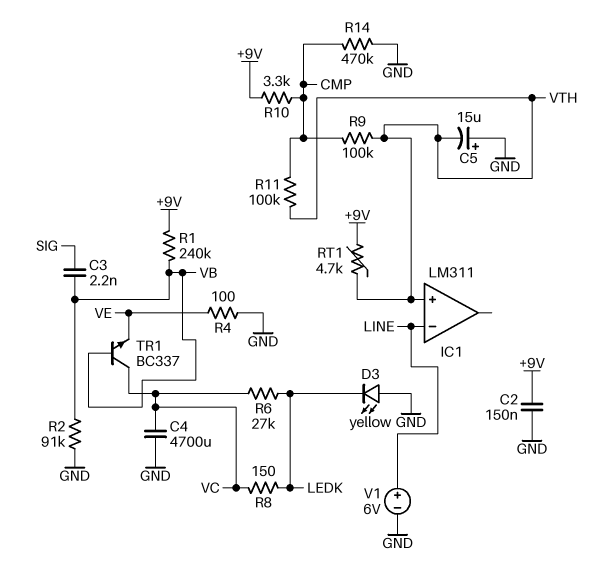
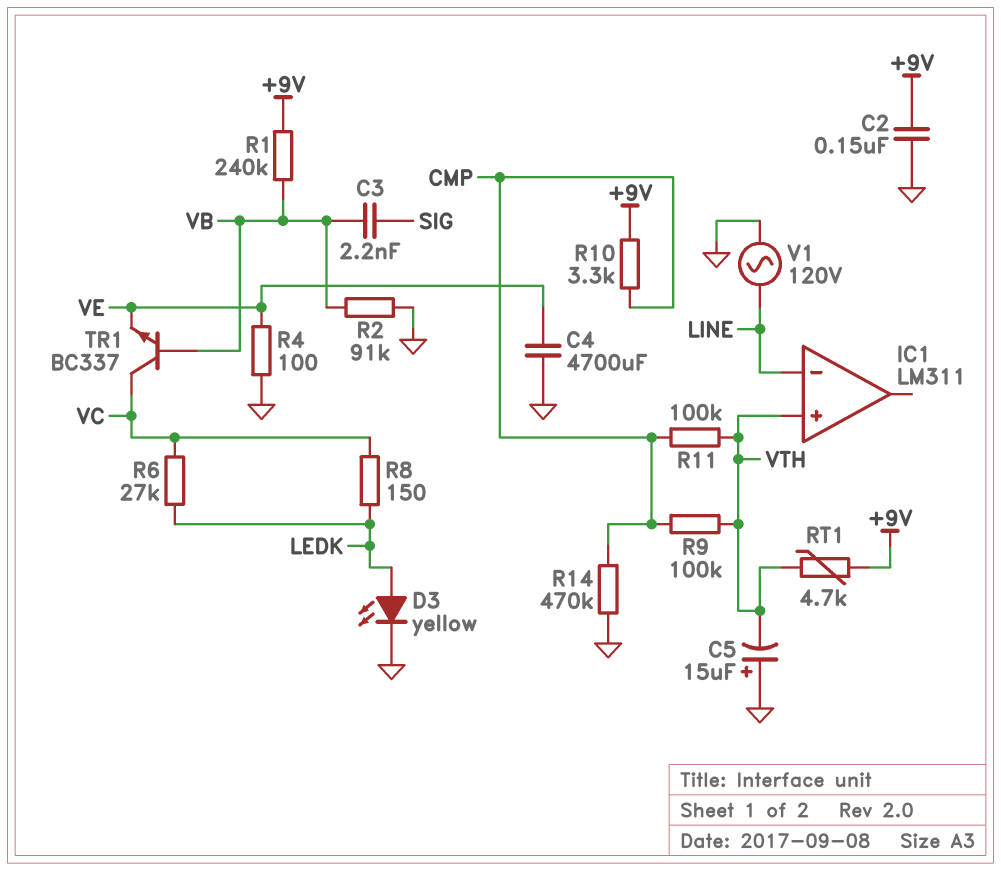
C4: 4700uF (GND, VC) -> 4700uF (GND, VE)
D3: LED yellow (A GND, K LEDK) -> LED yellow (A LEDK, K GND)
V1: 6V (plus LINE, minus GND) -> AC 120V (GND, LINE)

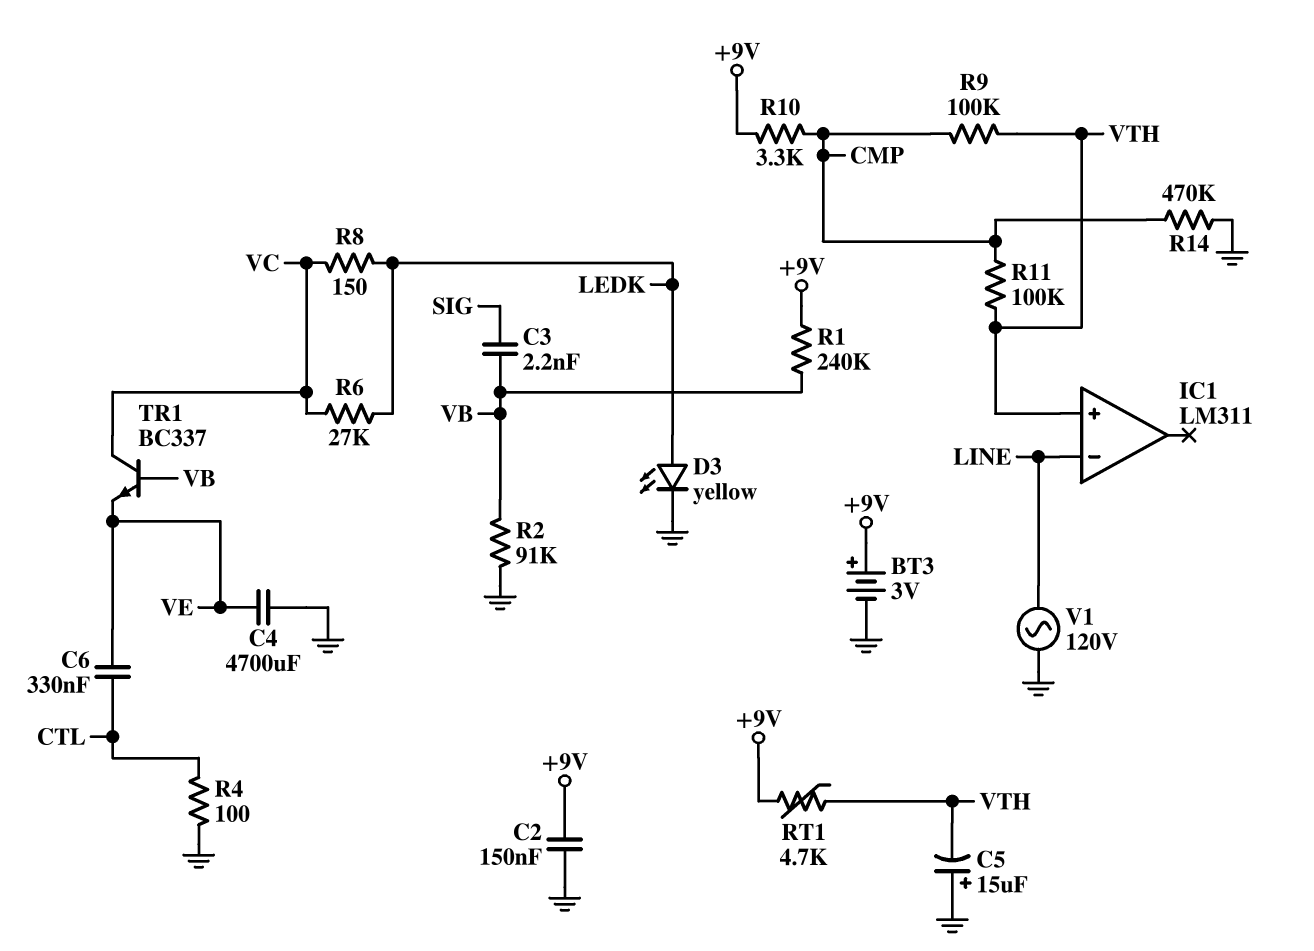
BT3: none -> 3V (plus +9V, minus GND)
C6: none -> 330nF (CTL, VE)
R4: 100 (GND, VE) -> 100 (CTL, GND)

